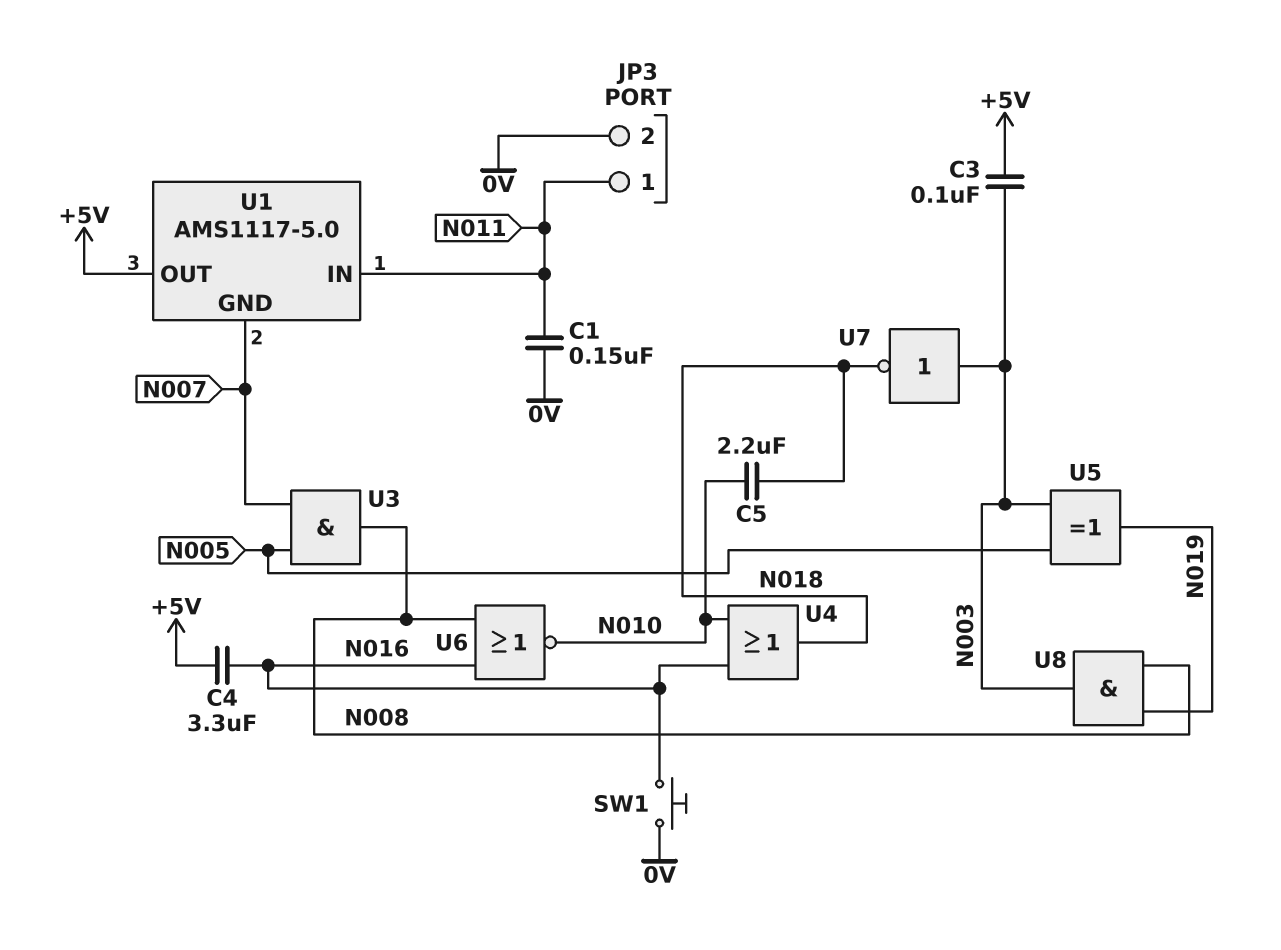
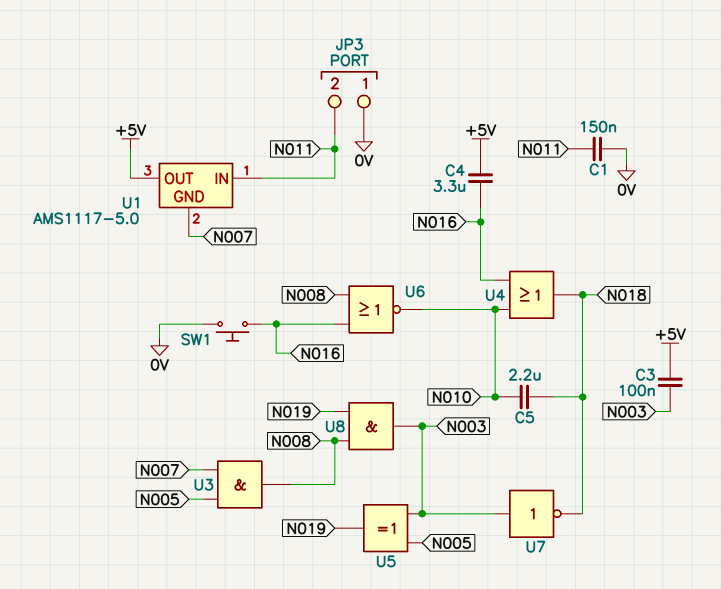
JP3 pin 1: N011 -> 0V
JP3 pin 2: 0V -> N011

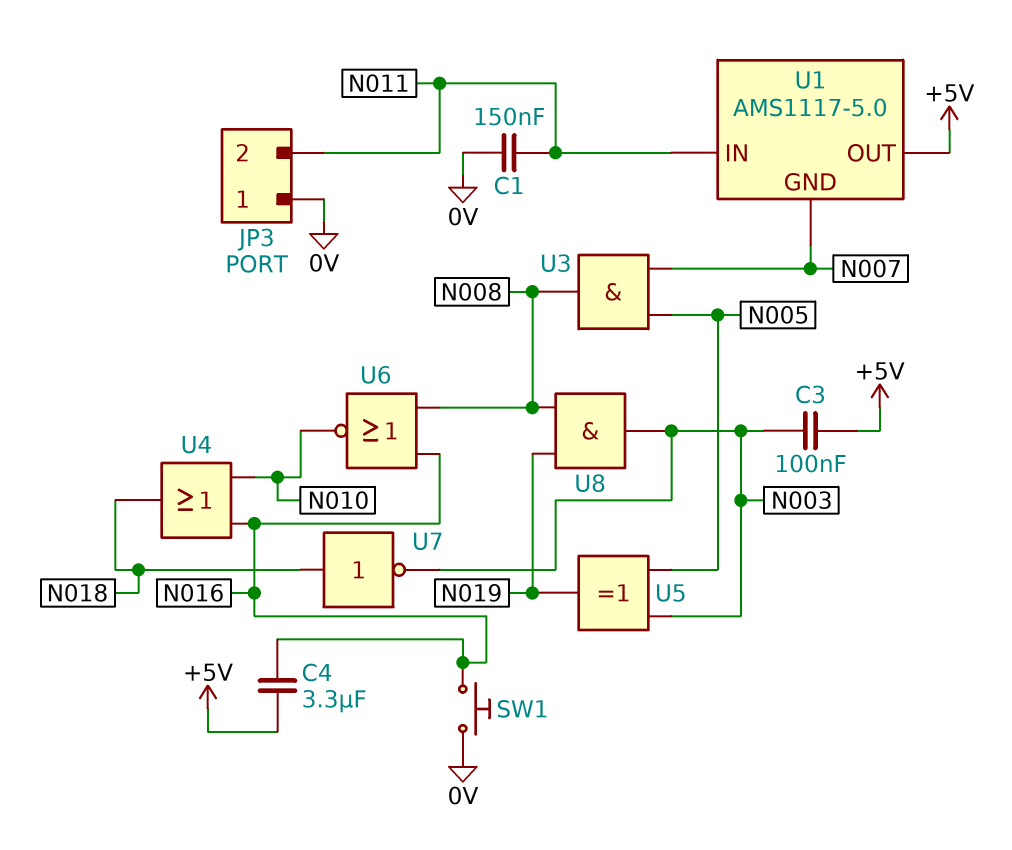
C5: 2.2uF (N010, N018) -> none
U7: NOT (in N003, out N018) -> NOT (in N018, out N003)

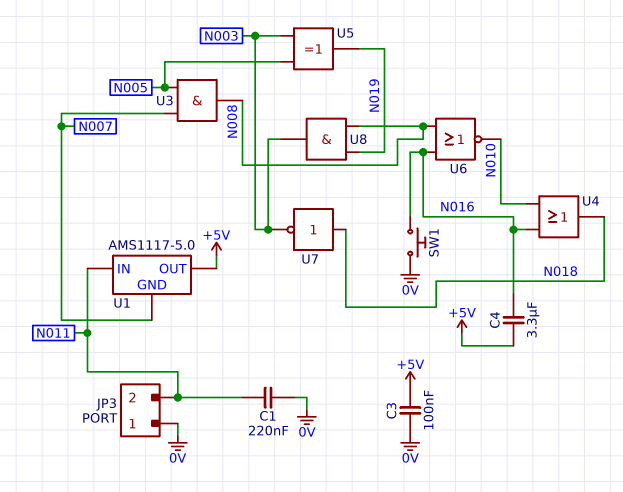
C1: 150nF (0V, N011) -> 220nF (0V, N011)
C3: 100nF (+5V, N003) -> 100nF (+5V, 0V)

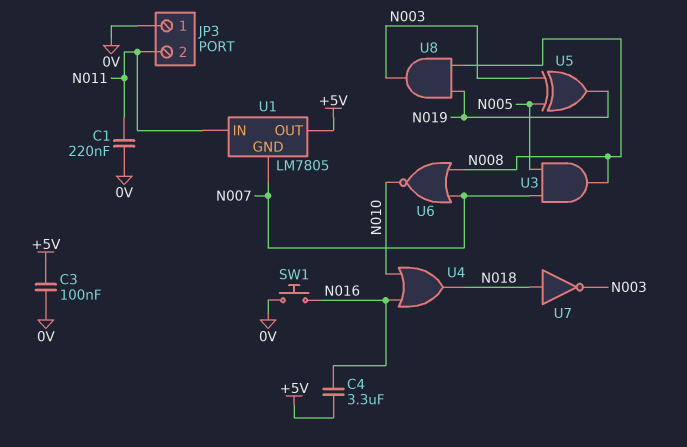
U1: AMS1117-5.0 -> LM7805
U6: NOR (in N008, in N016, out N010) -> NOR (in N007, in N008, out N010)

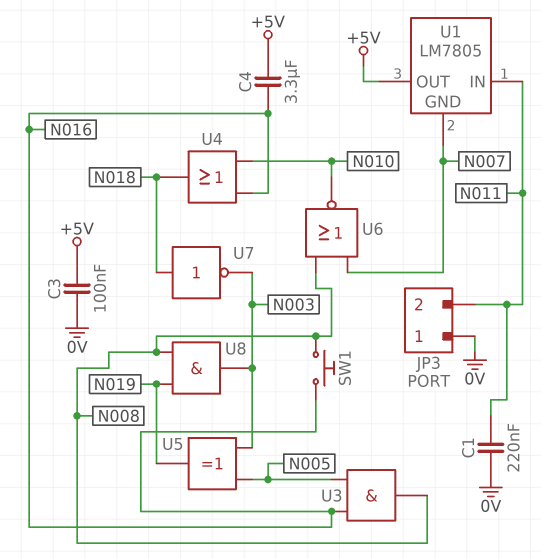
SW1: button (0V, N016) -> button (N008, N016)
U3: AND (in N005, in N007, out N008) -> AND (in N005, in N016, out N008)

